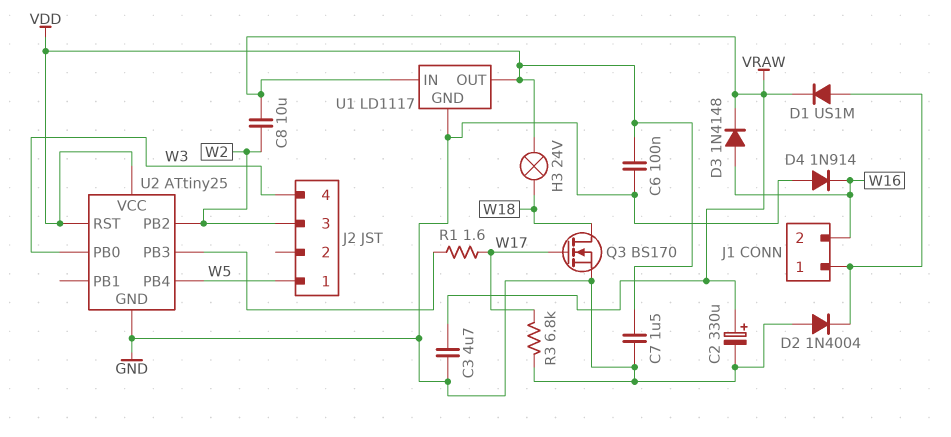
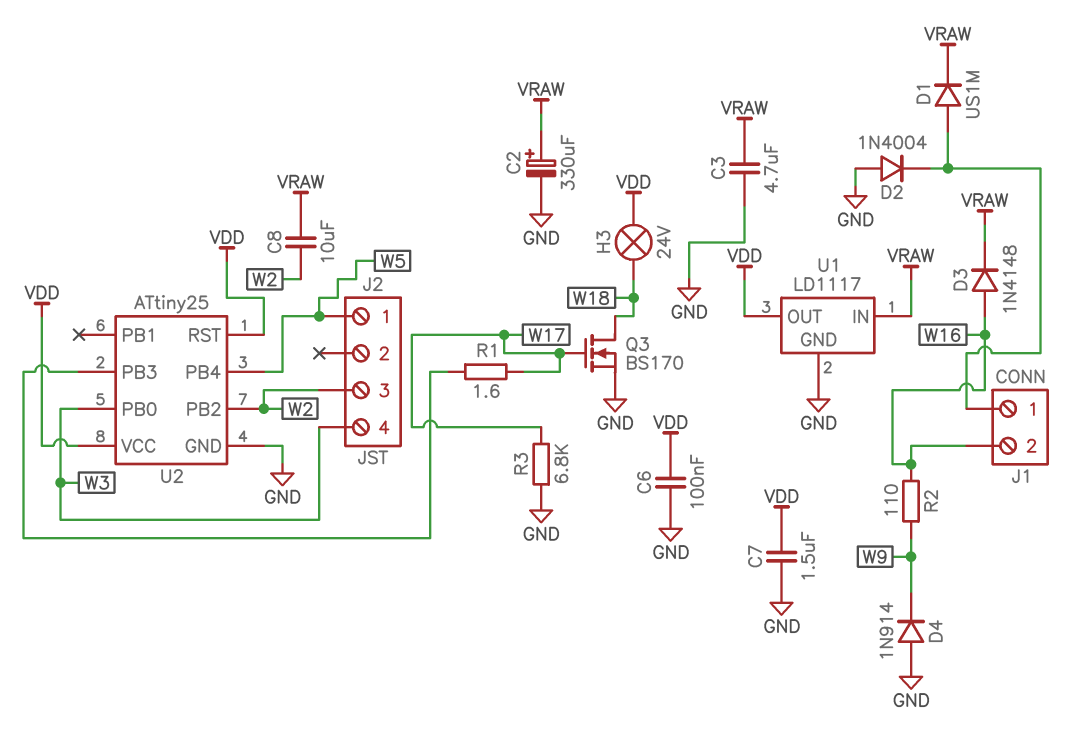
D4: diode 1N914 (A GND, K W16) -> diode 1N914 (A GND, K W9)
R2: none -> 110 (W9, W16)

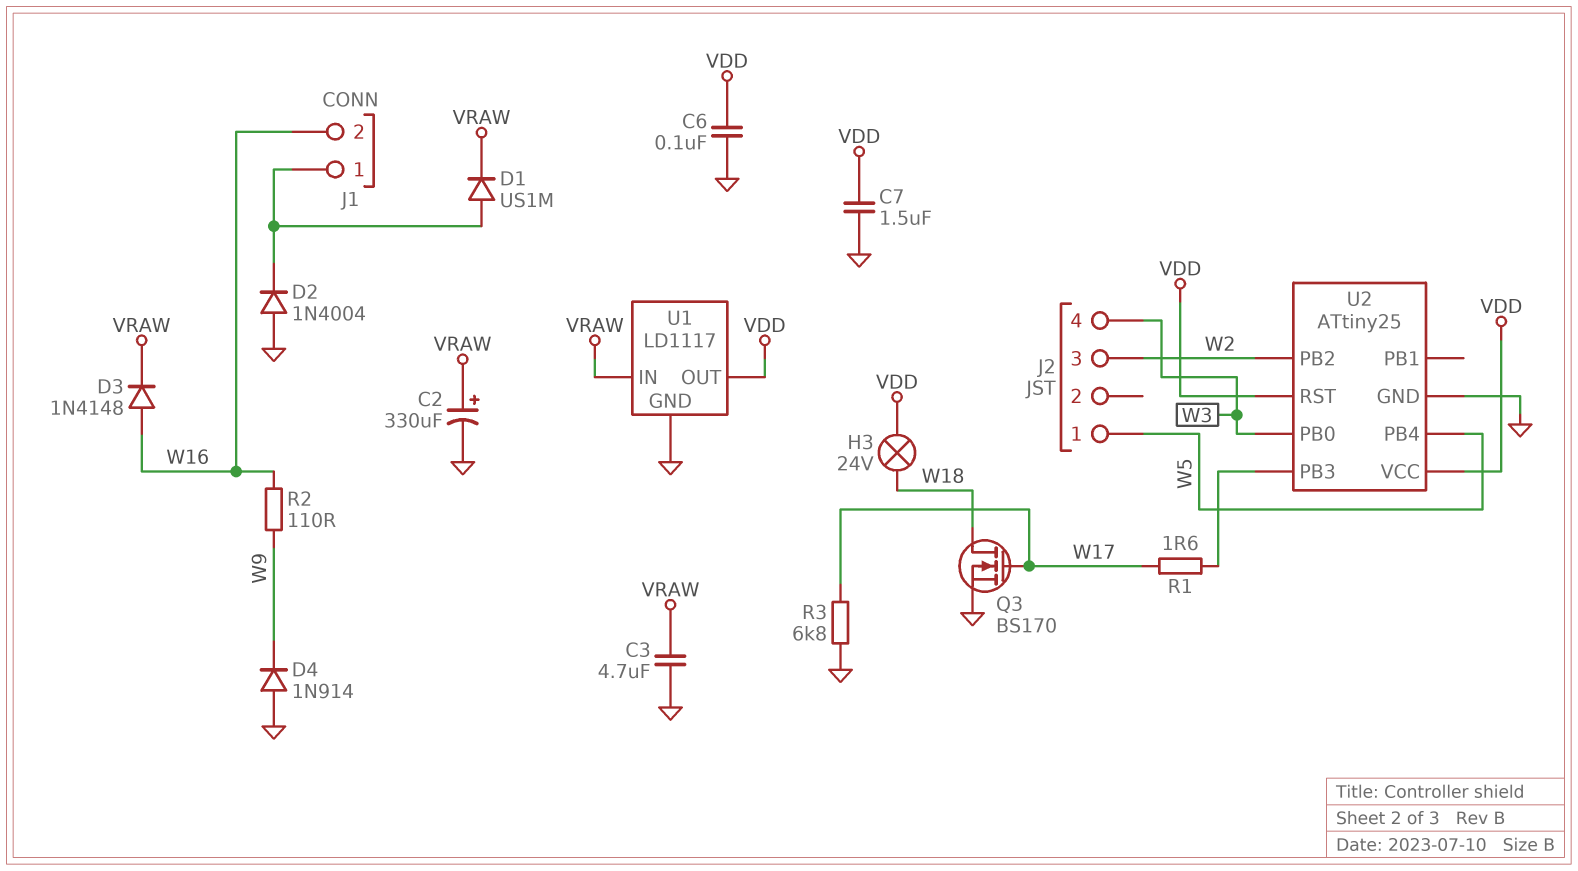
C8: 10uF (VRAW, W2) -> none

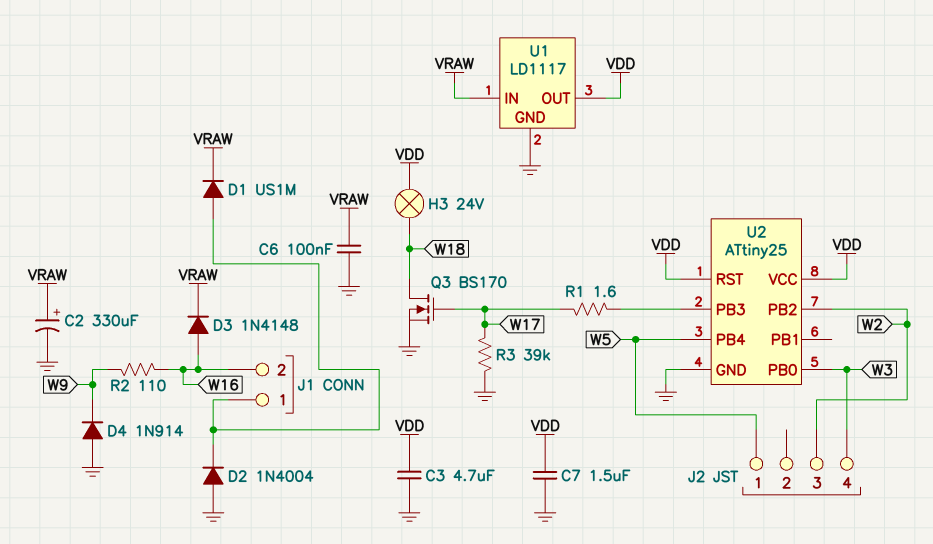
C3: 4.7uF (GND, VRAW) -> 4.7uF (GND, VDD)
C6: 100nF (GND, VDD) -> 100nF (GND, VRAW)
R3: 6.8k (GND, W17) -> 39k (GND, W17)

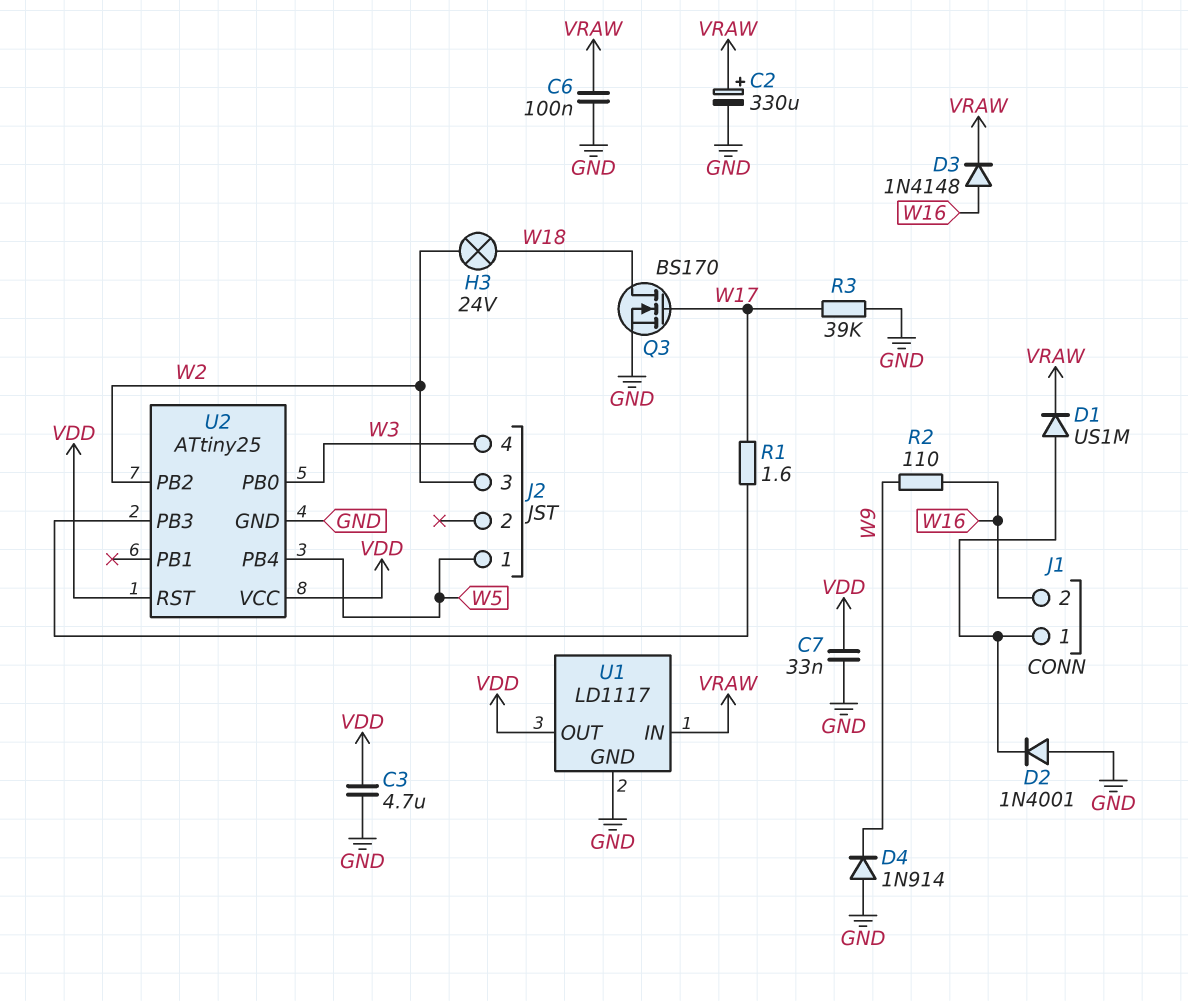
C7: 1.5uF (GND, VDD) -> 33nF (GND, VDD)
D2: diode 1N4004 (A GND, K J1/1) -> diode 1N4001 (A GND, K J1/1)
H3: lamp 24V (VDD, W18) -> lamp 24V (W2, W18)

